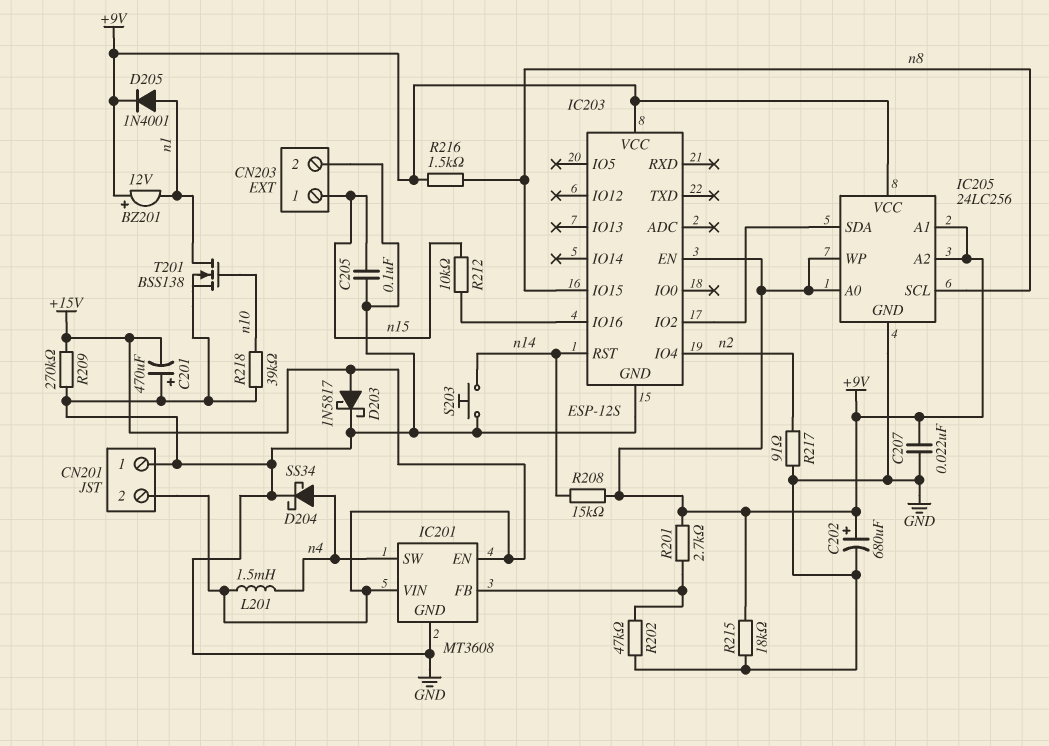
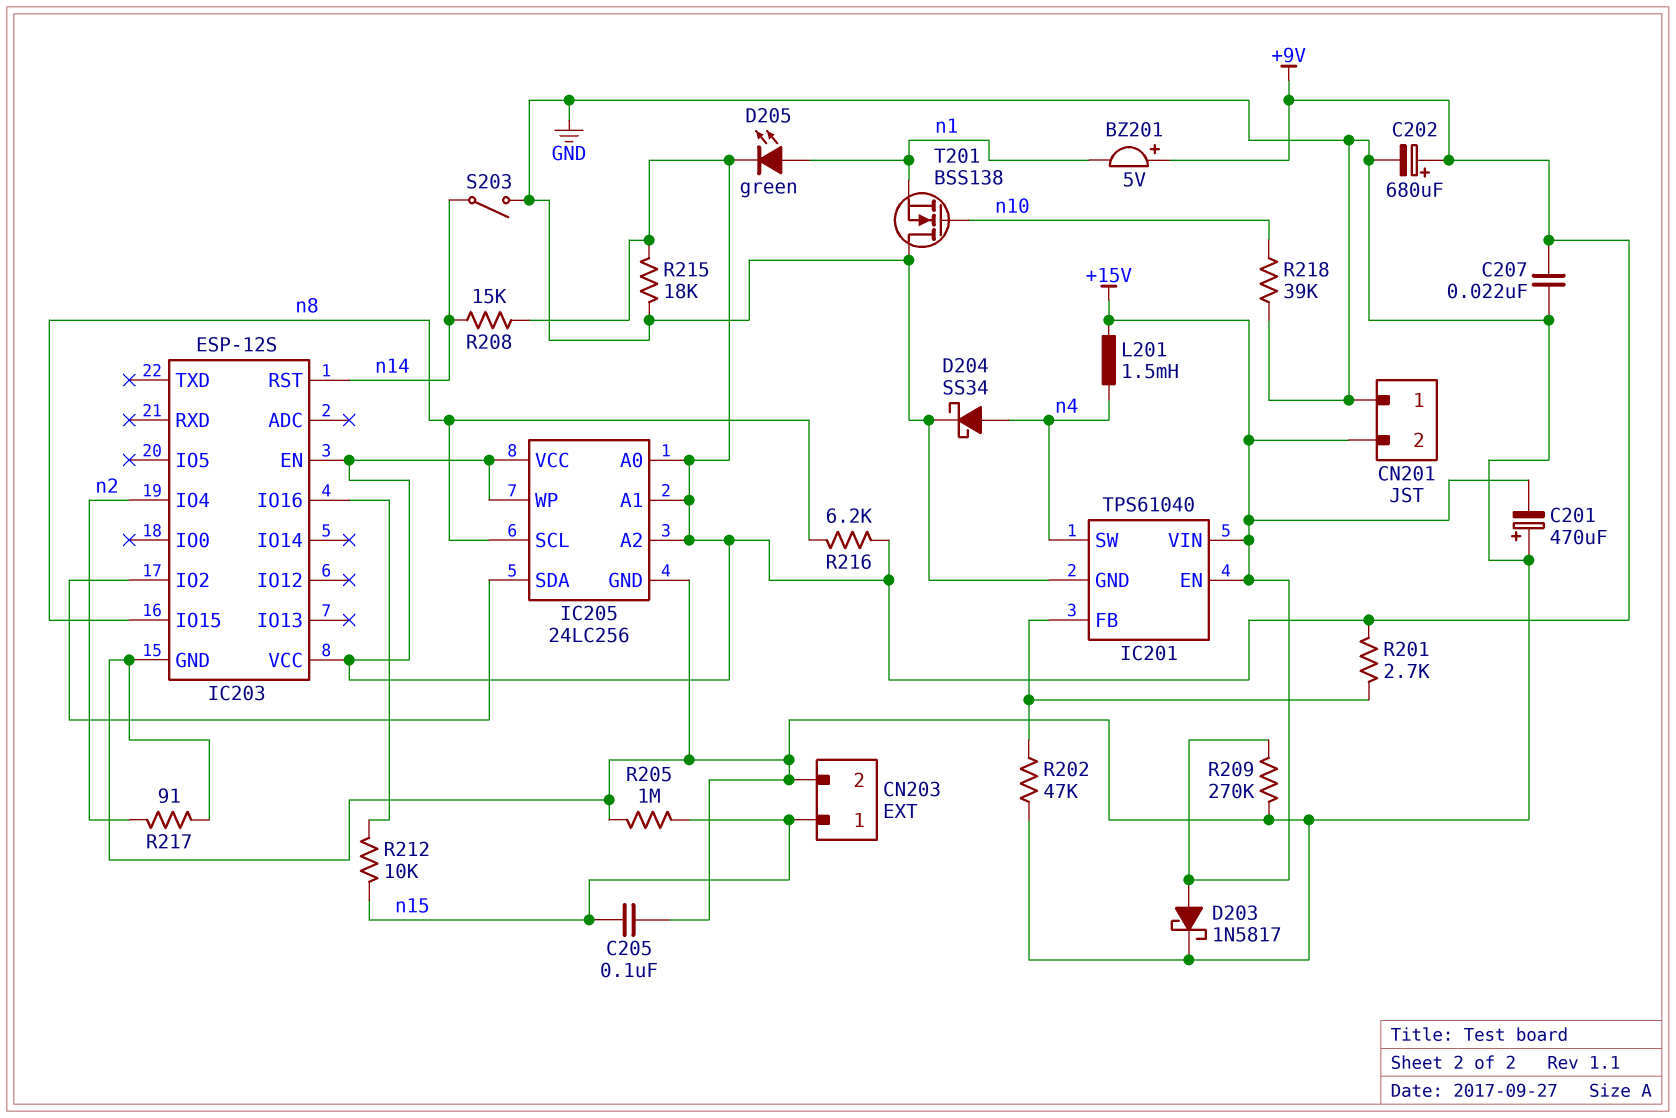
BZ201: buzzer 12V (plus +9V, minus n1) -> buzzer 5V (plus +9V, minus n1)
D205: diode 1N4001 (A n1, K +9V) -> LED green (A n1, K +9V)
IC201: MT3608 -> TPS61040
R205: none -> 1M (GND, n15)
R216: 1.5k (+9V, n8) -> 6.2k (+9V, n8)
S203: button (GND, n14) -> switch (GND, n14)
T201: NMOS BSS138 (G n10, D n1, S GND) -> NMOS BSS138 (G n10, D GND, S n1)

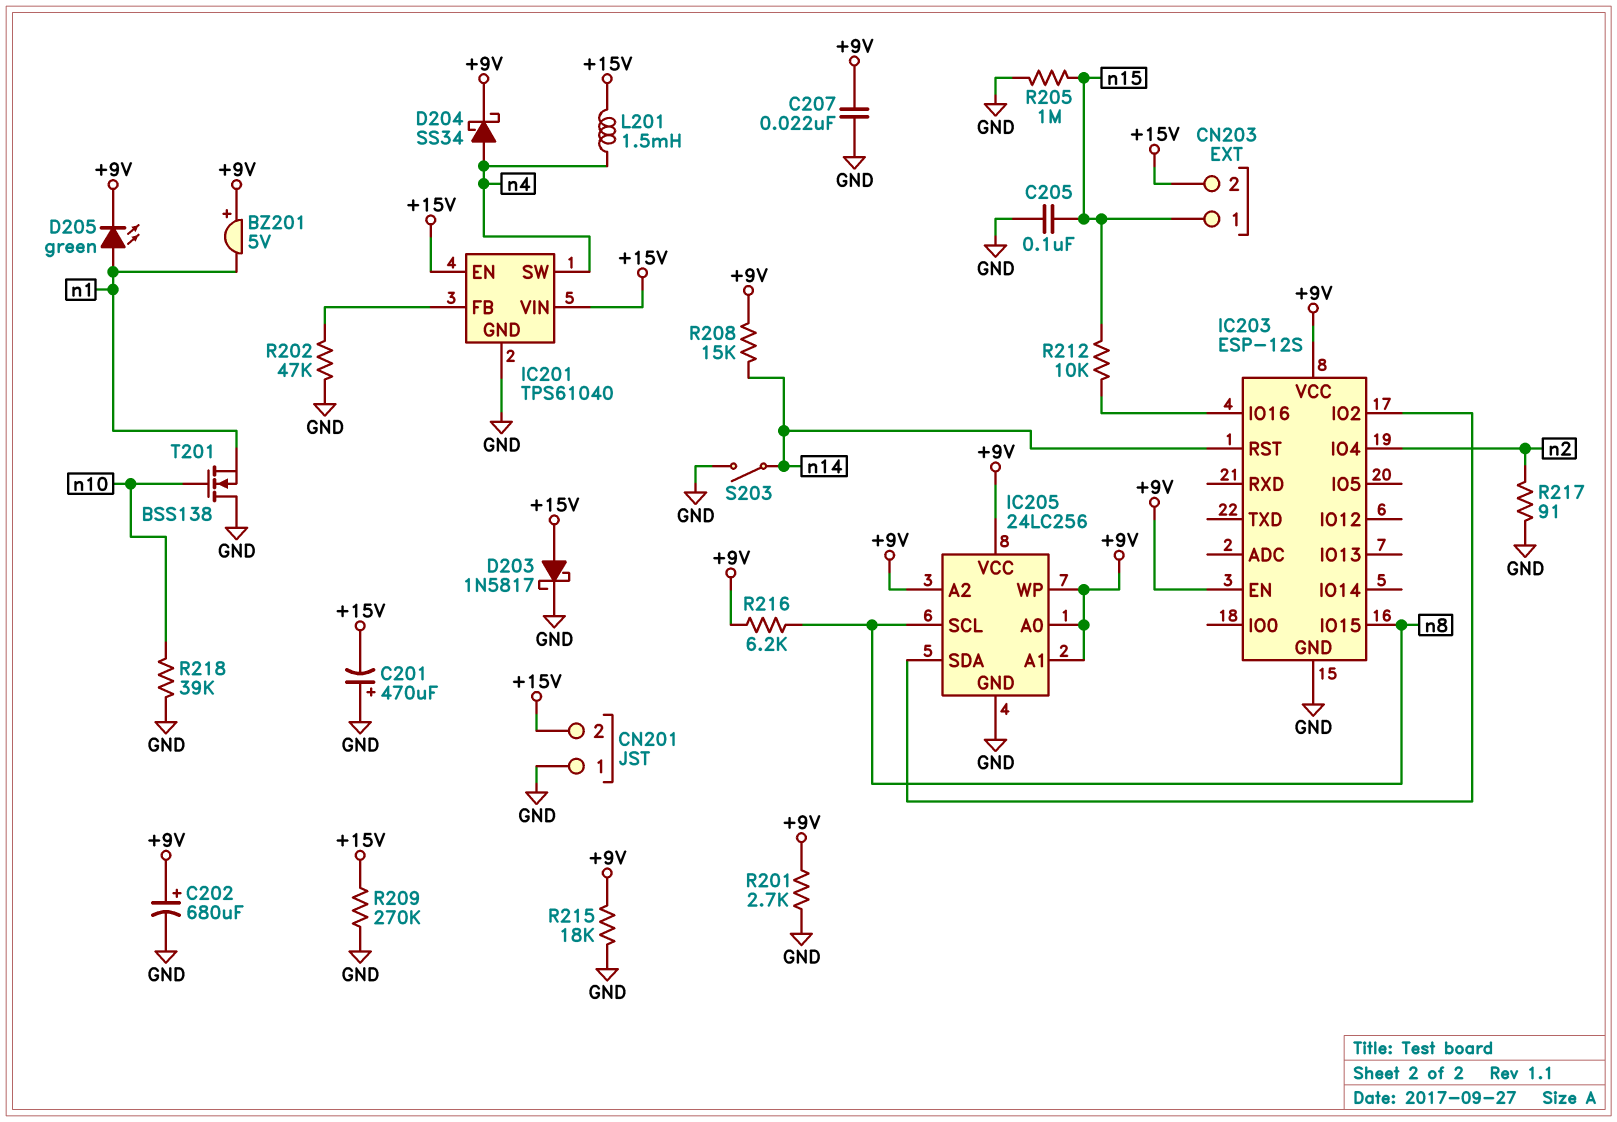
CN203 pin 2: GND -> +15V
D204: schottky SS34 (A n4, K GND) -> schottky SS34 (A n4, K +9V)
R201: 2.7k (+9V, IC201/FB) -> 2.7k (+9V, GND)

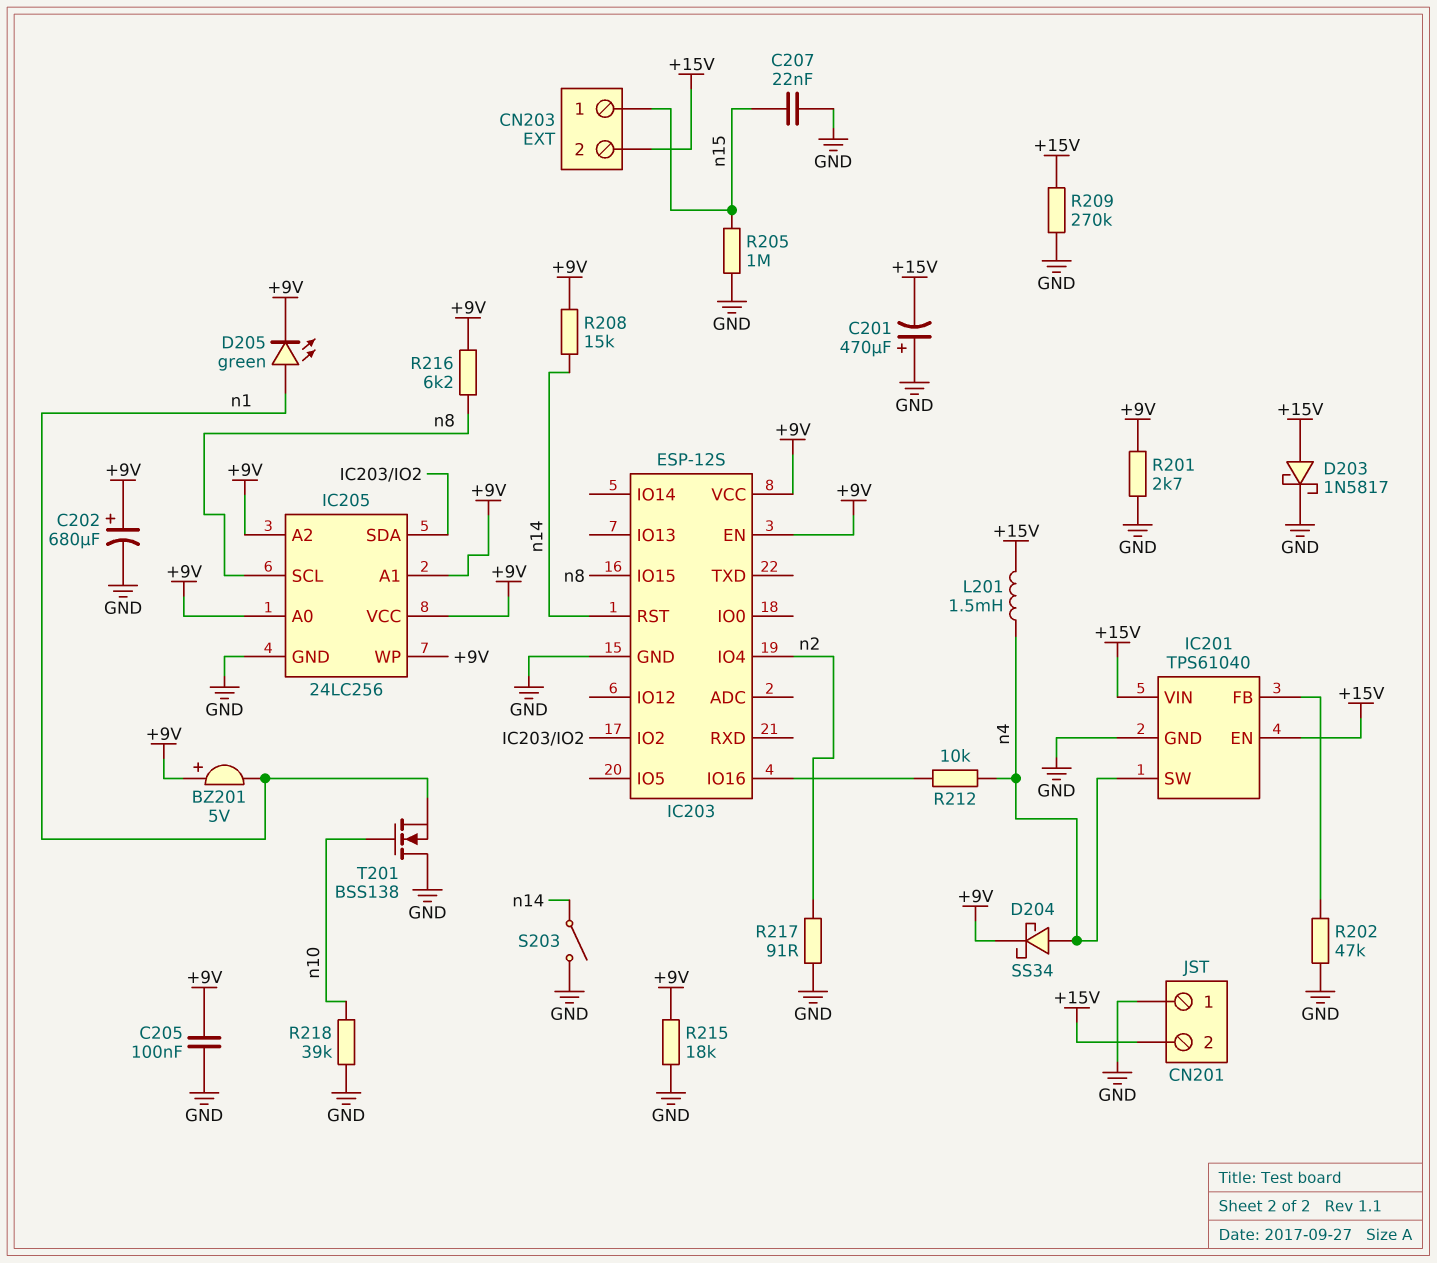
C205: 100nF (GND, n15) -> 100nF (+9V, GND)
C207: 22nF (+9V, GND) -> 22nF (GND, n15)
R212: 10k (IC203/IO16, n15) -> 10k (IC203/IO16, n4)

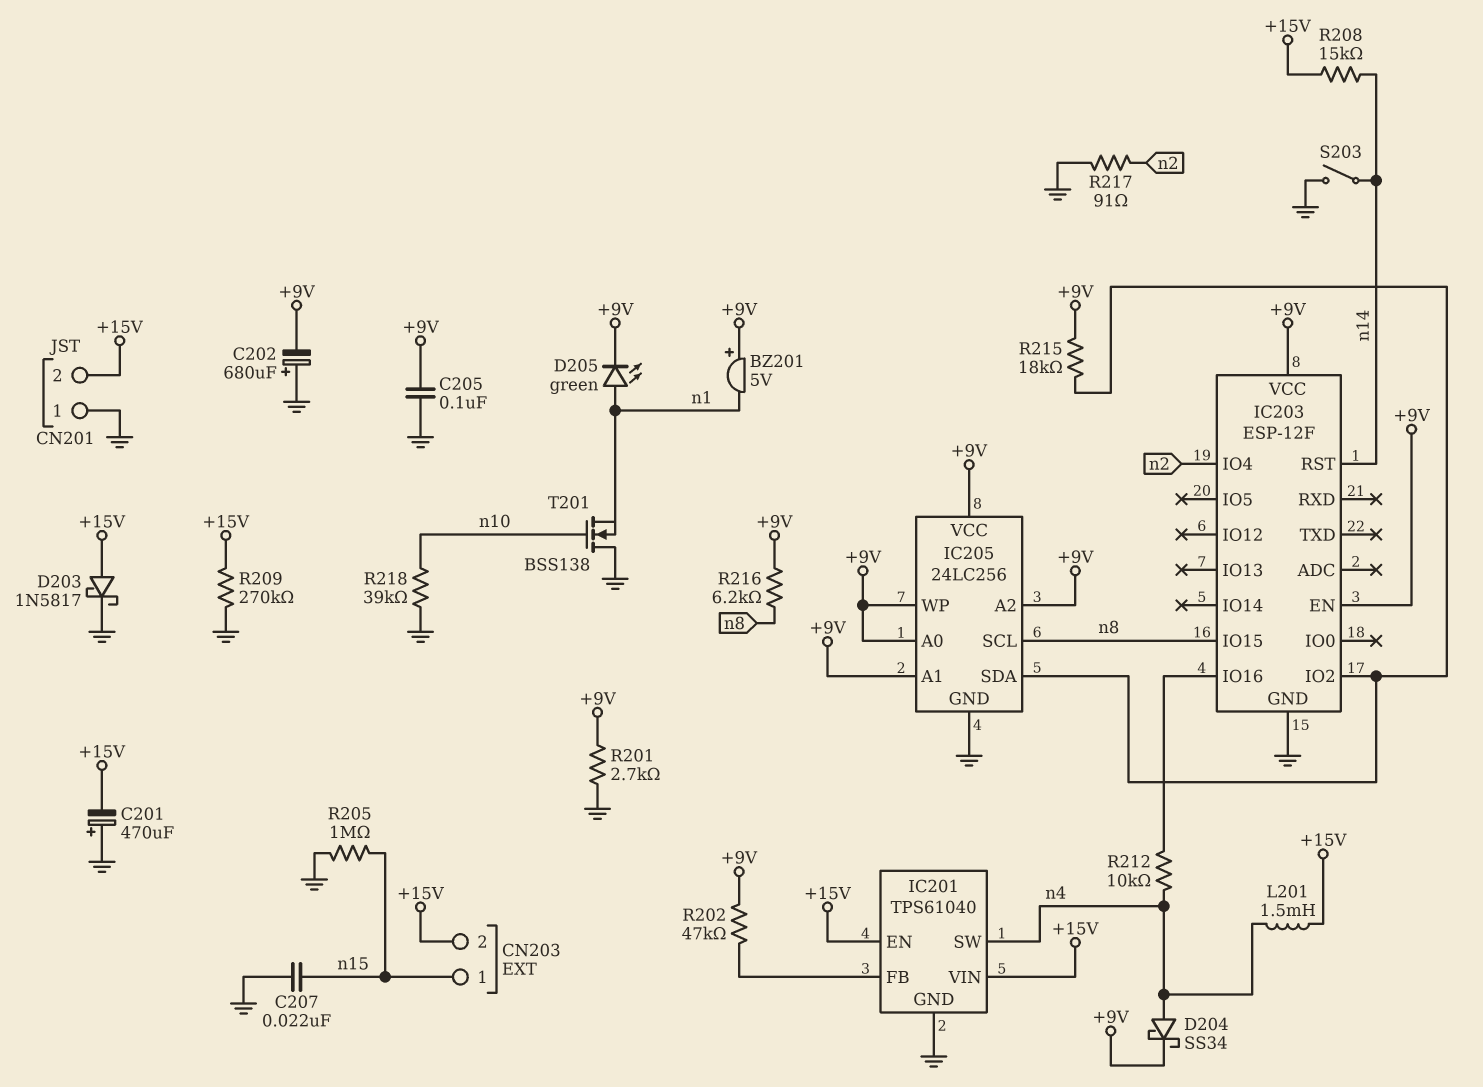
C202: 680uF (plus +9V, minus GND) -> 680uF (plus GND, minus +9V)
IC203: ESP-12S -> ESP-12F
R202: 47k (GND, IC201/FB) -> 47k (+9V, IC201/FB)
R208: 15k (+9V, n14) -> 15k (+15V, n14)
R215: 18k (+9V, GND) -> 18k (+9V, IC203/IO2)

